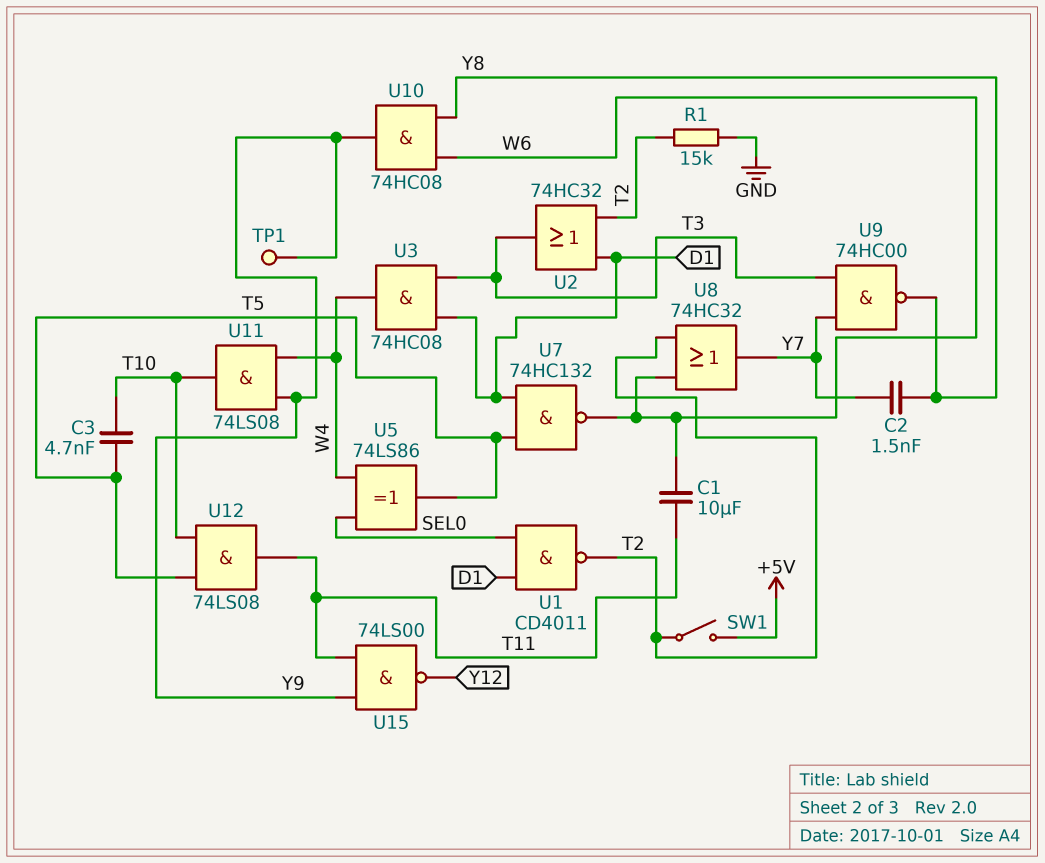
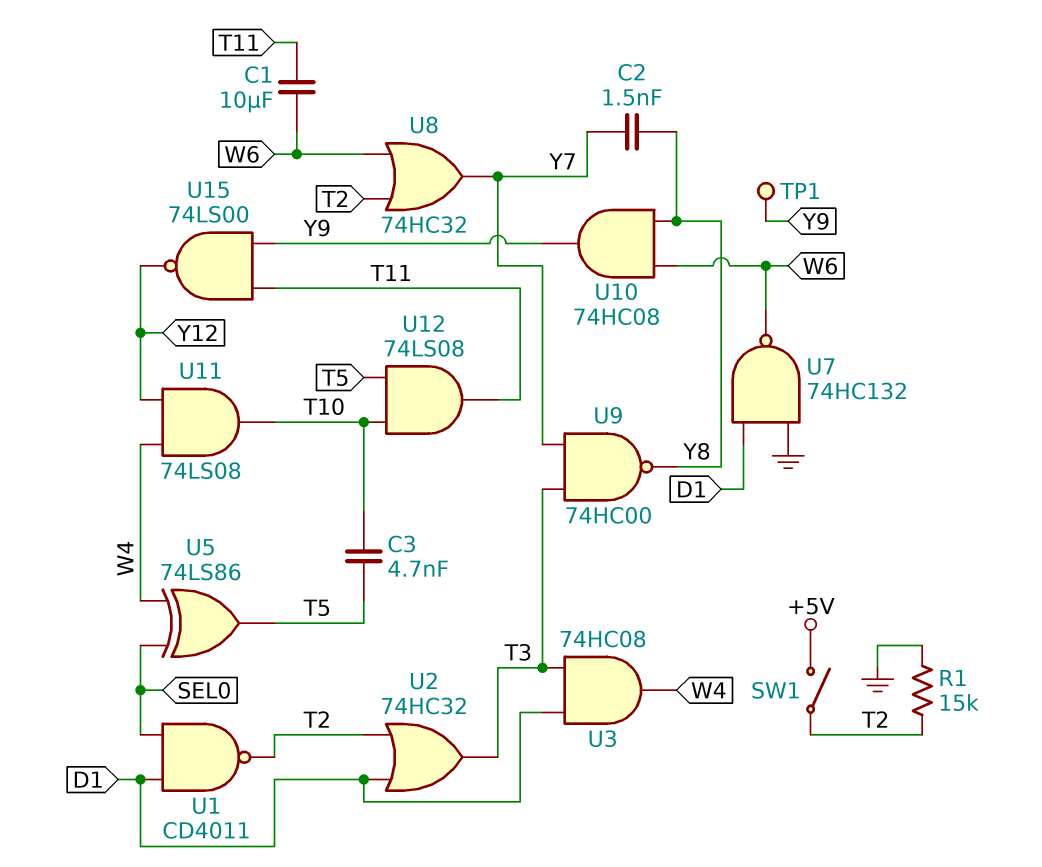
U7: NAND 74HC132 (in D1, in T5, out W6) -> NAND 74HC132 (in D1, in GND, out W6)
U11: AND 74LS08 (in W4, in Y9, out T10) -> AND 74LS08 (in W4, in Y12, out T10)

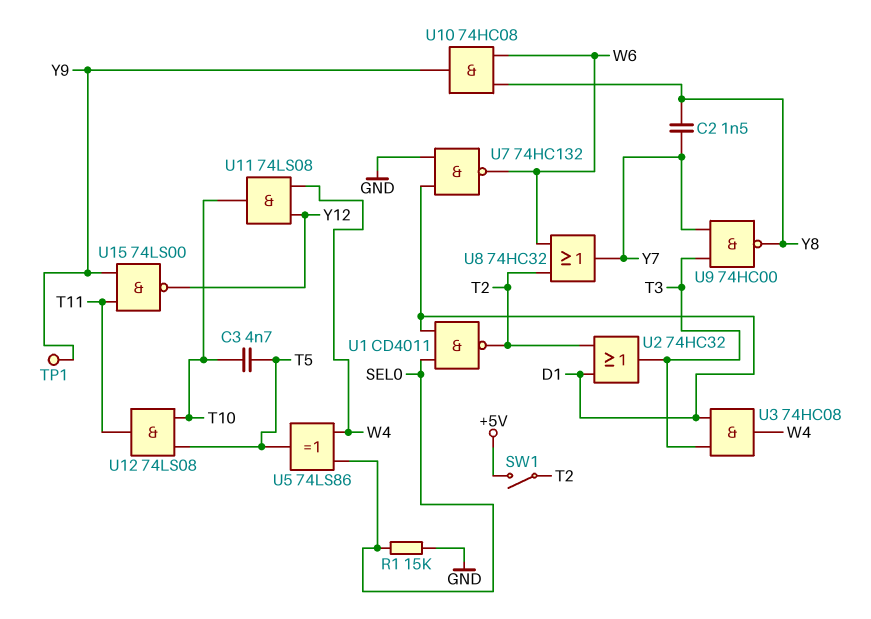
C1: 10uF (T11, W6) -> none
R1: 15k (GND, T2) -> 15k (GND, SEL0)

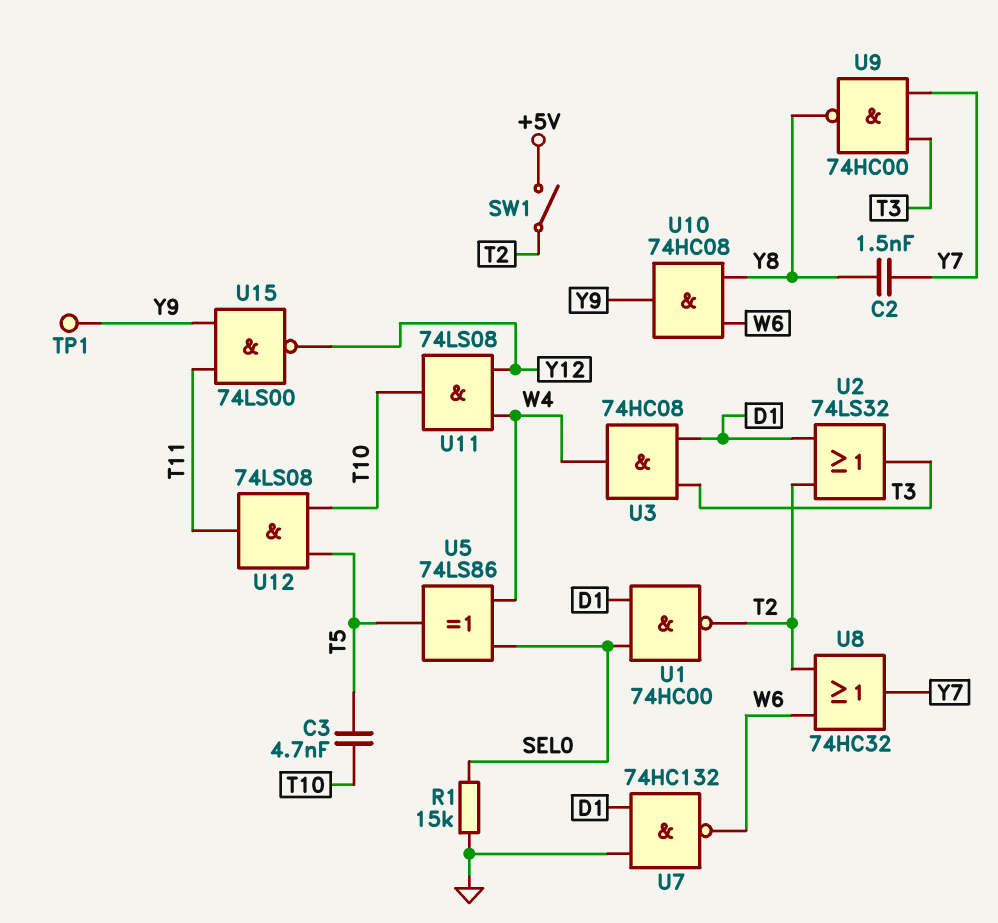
U1: NAND CD4011 (in D1, in SEL0, out T2) -> NAND 74HC00 (in D1, in SEL0, out T2)
U2: OR 74HC32 (in D1, in T2, out T3) -> OR 74LS32 (in D1, in T2, out T3)

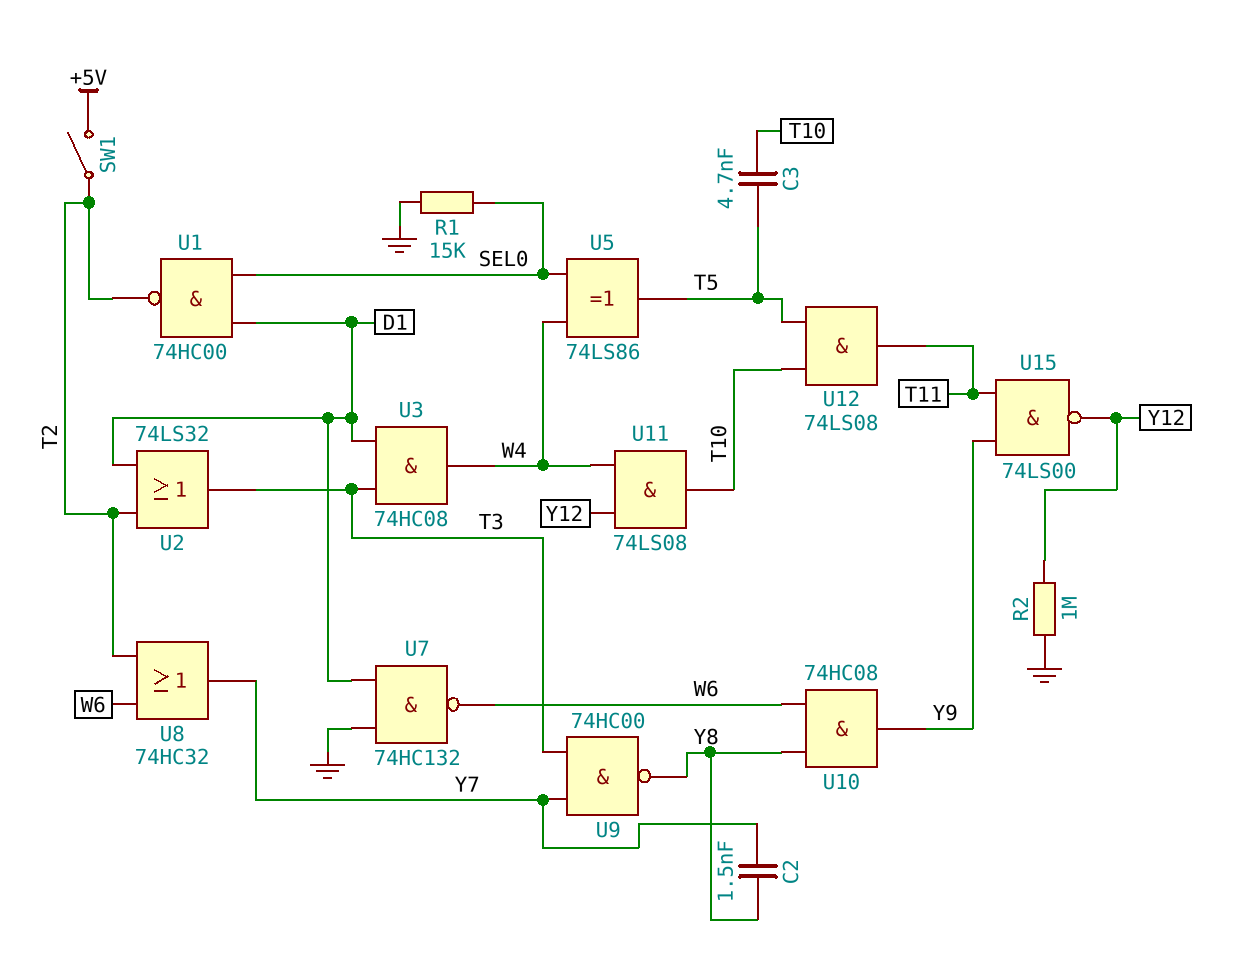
R2: none -> 1M (GND, Y12)
TP1: test point (Y9) -> none

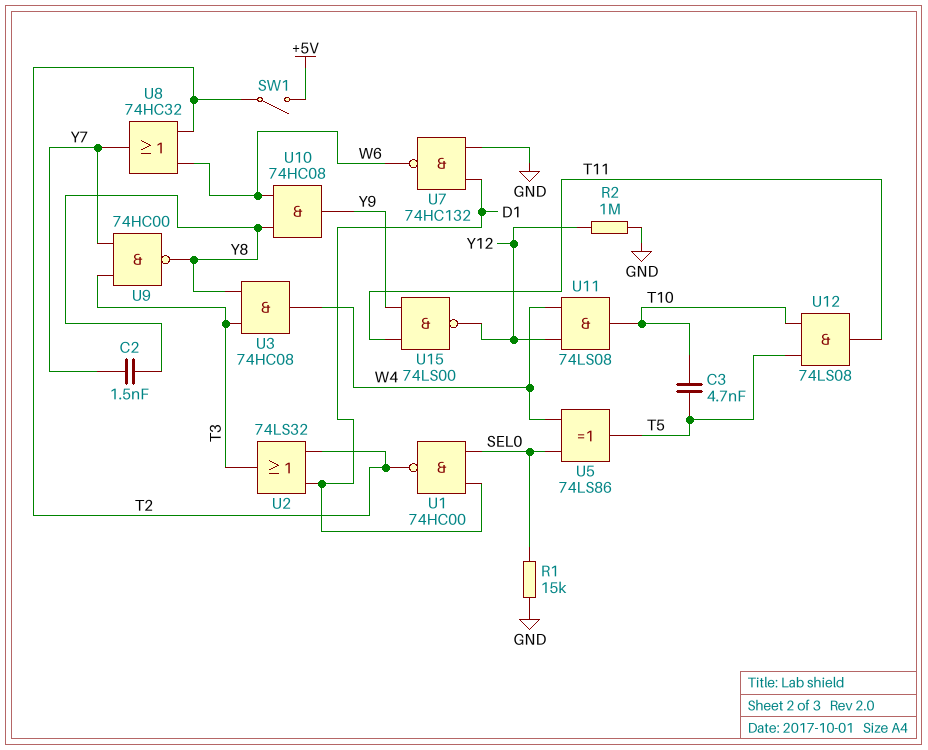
U3: AND 74HC08 (in D1, in T3, out W4) -> AND 74HC08 (in T3, in Y8, out W4)

